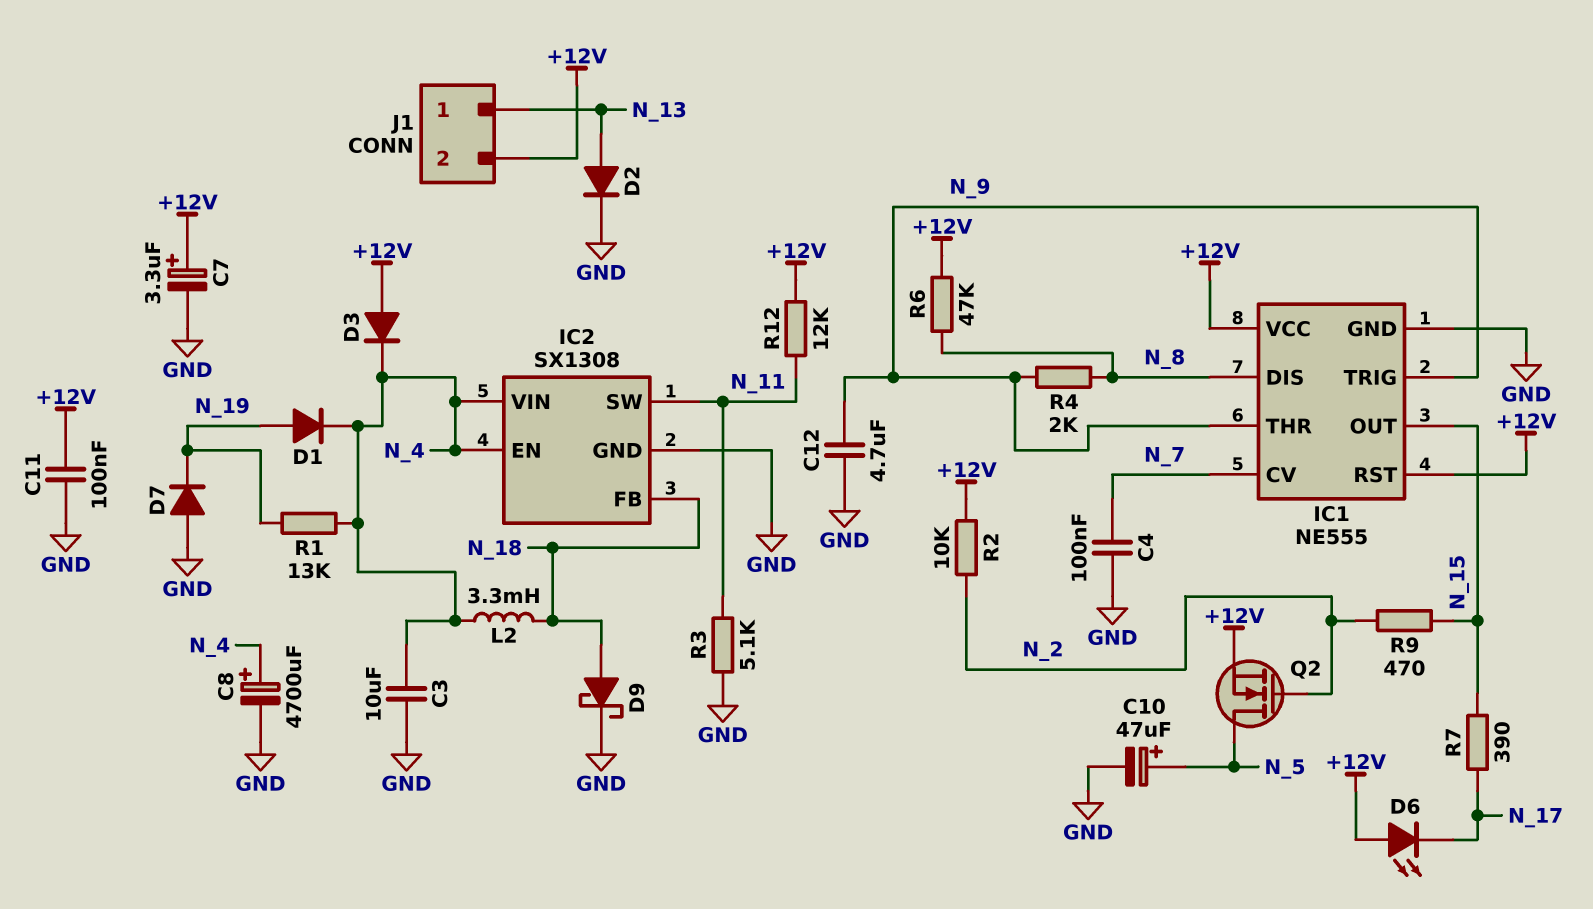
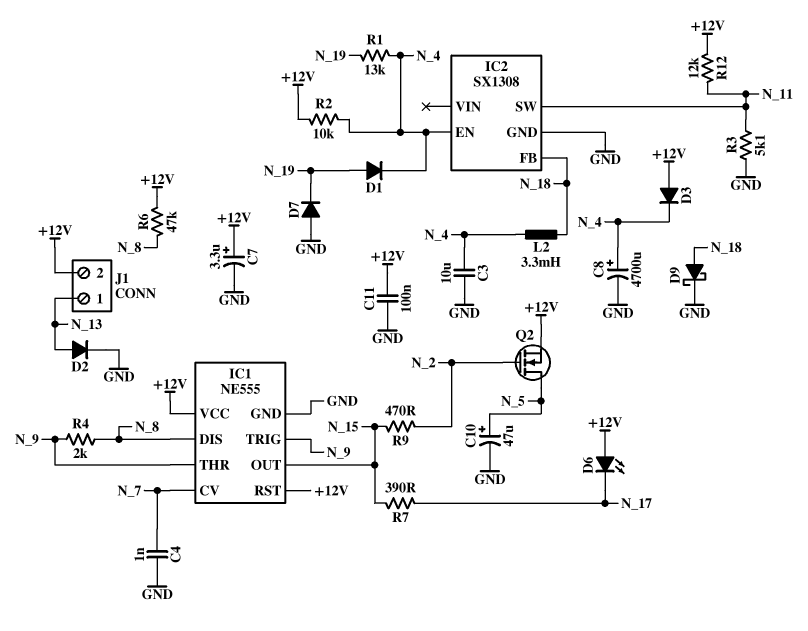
C4: 100nF (GND, N_7) -> 1nF (GND, N_7)
C12: 4.7uF (GND, N_9) -> none
IC2 pin VIN: N_4 -> none
R2: 10k (+12V, N_2) -> 10k (+12V, N_4)

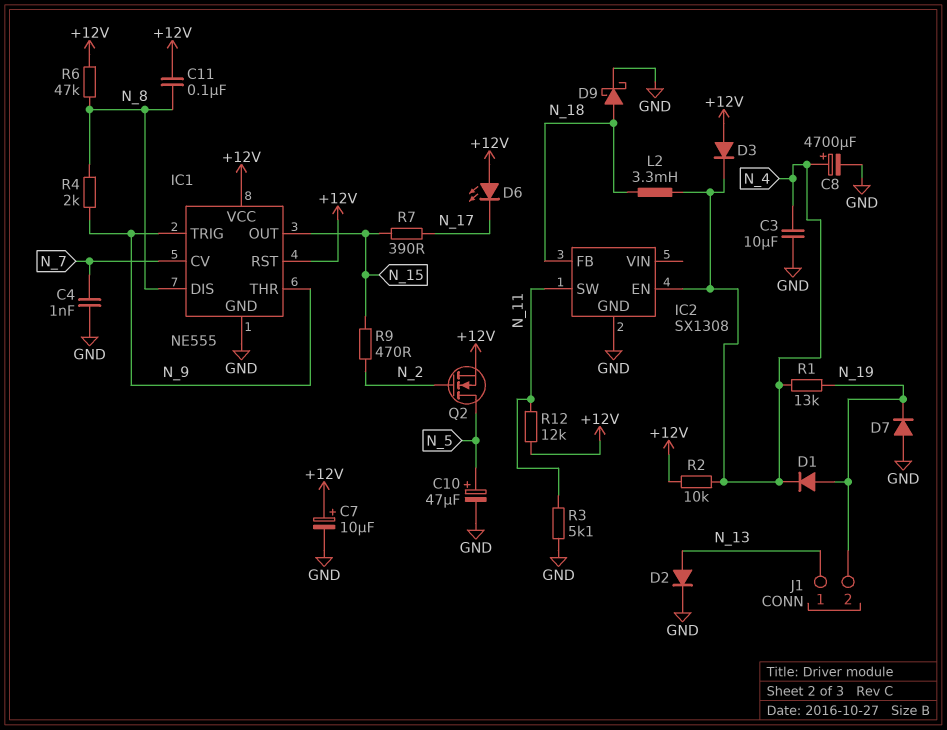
C7: 3.3uF (plus +12V, minus GND) -> 10uF (plus +12V, minus GND)
C11: 100nF (+12V, GND) -> 100nF (+12V, N_8)
J1 pin 2: +12V -> N_19

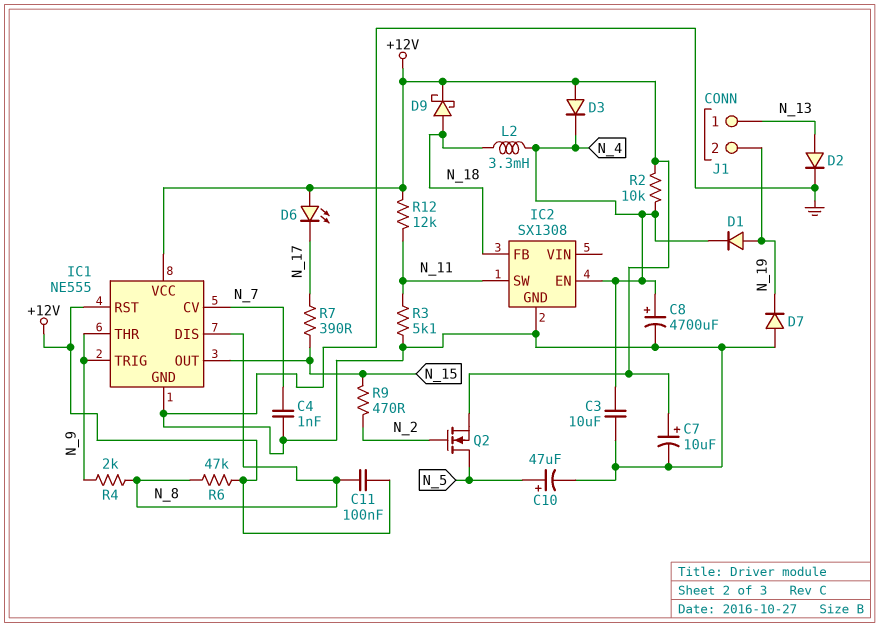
D9: schottky (A N_18, K GND) -> schottky (A N_18, K +12V)
R1: 13k (N_4, N_19) -> none

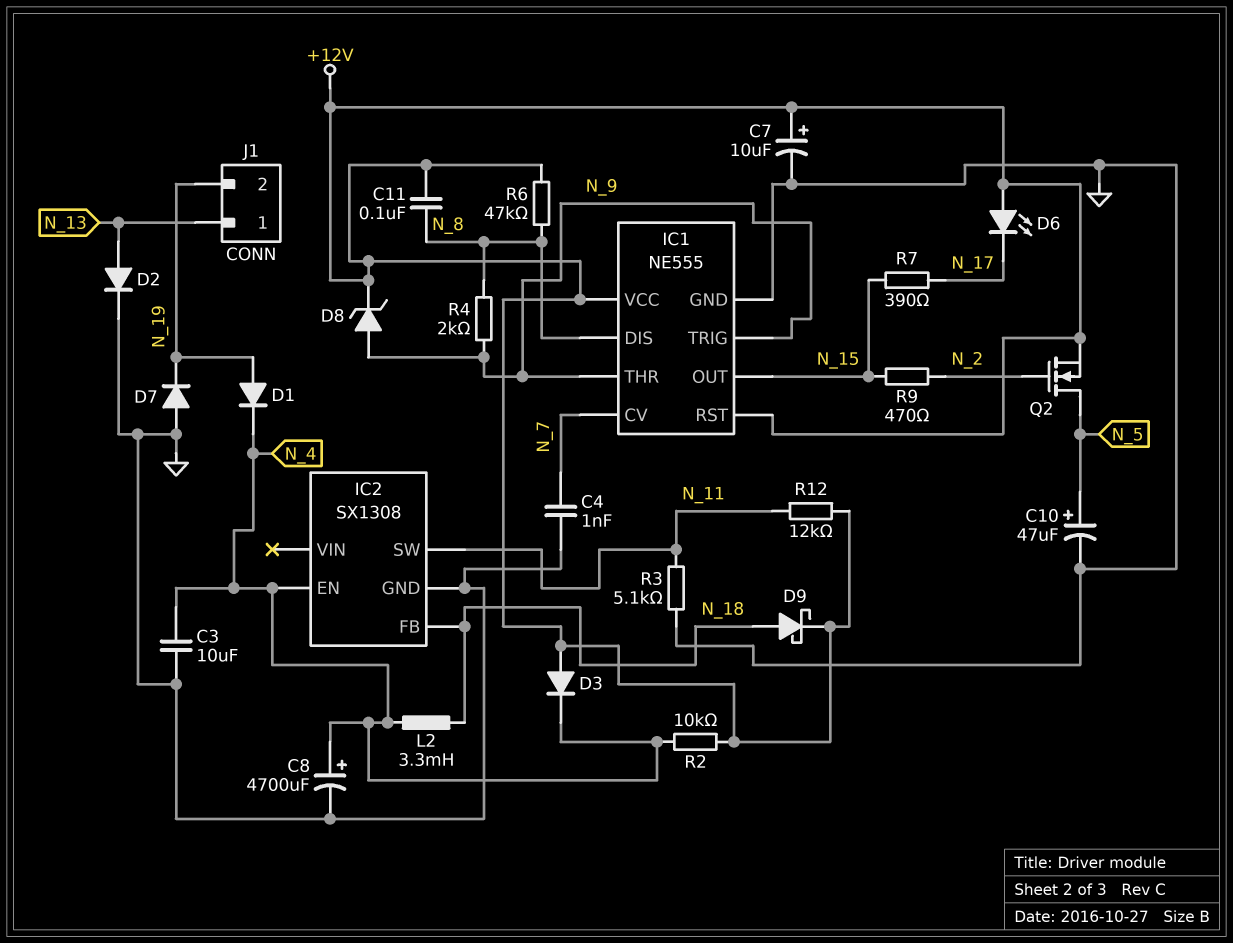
D8: none -> zener (A N_9, K +12V)

